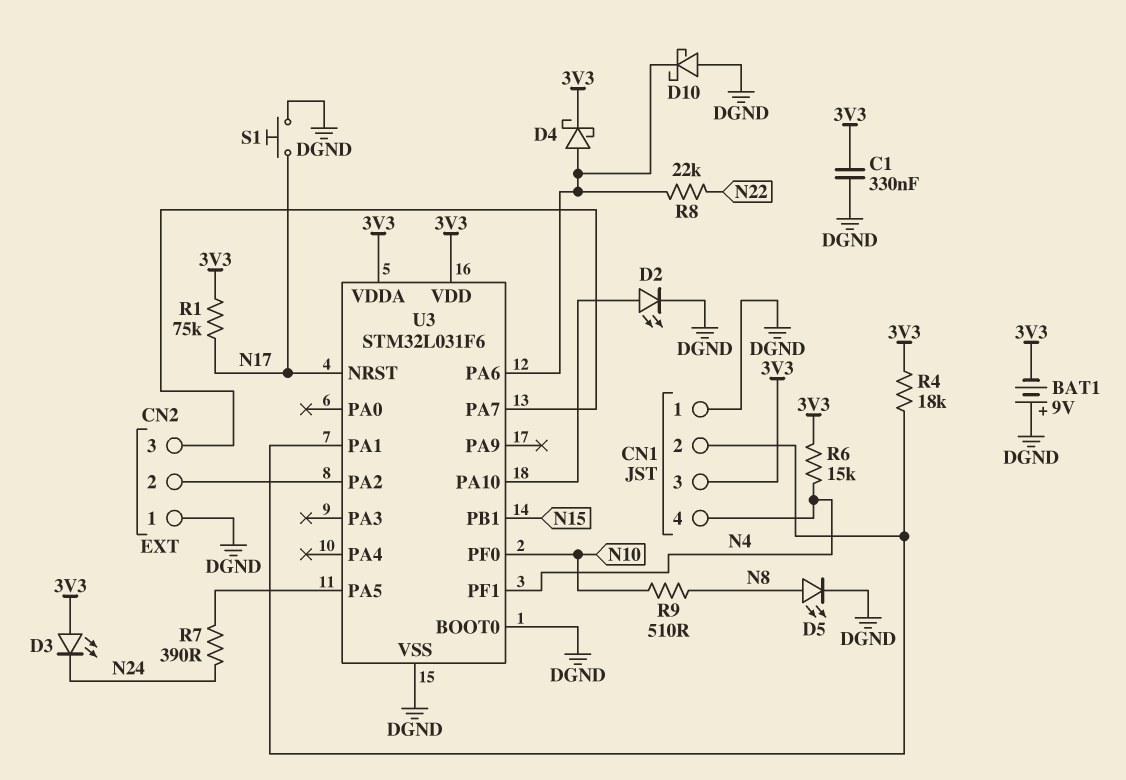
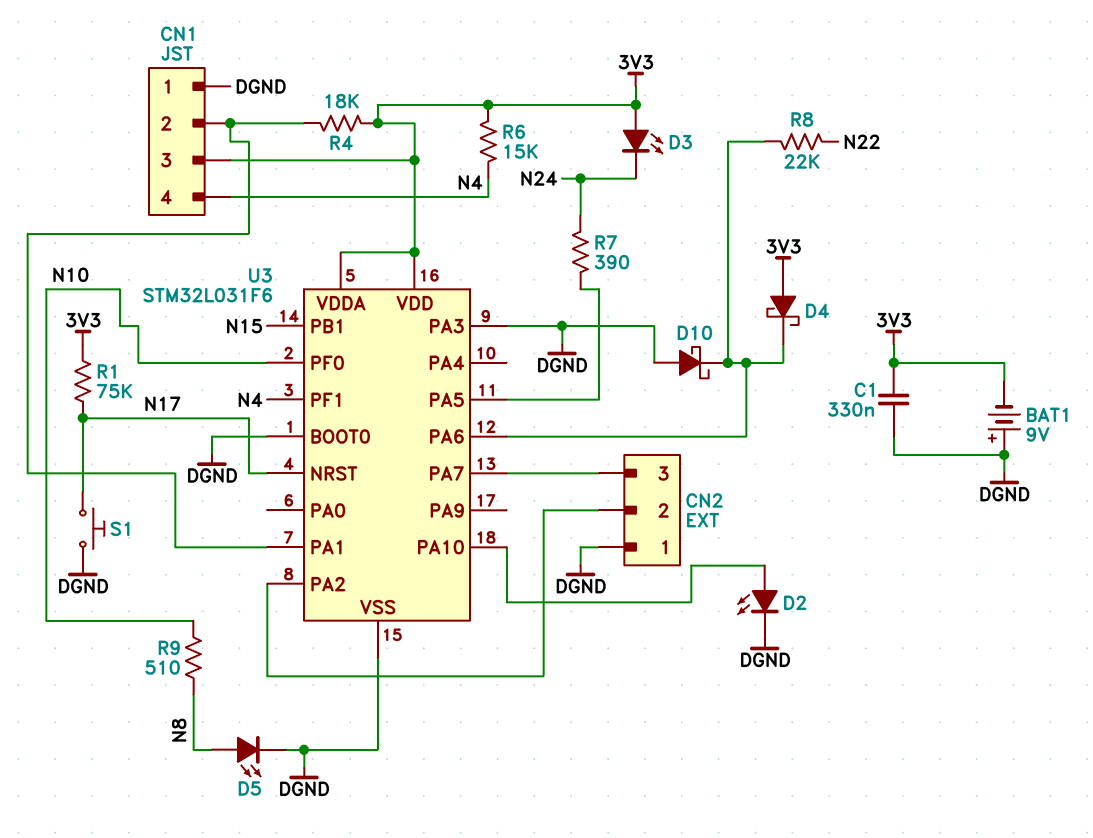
D4: schottky (A U3/PA6, K 3V3) -> schottky (A 3V3, K U3/PA6)
U3 pin PA3: none -> DGND

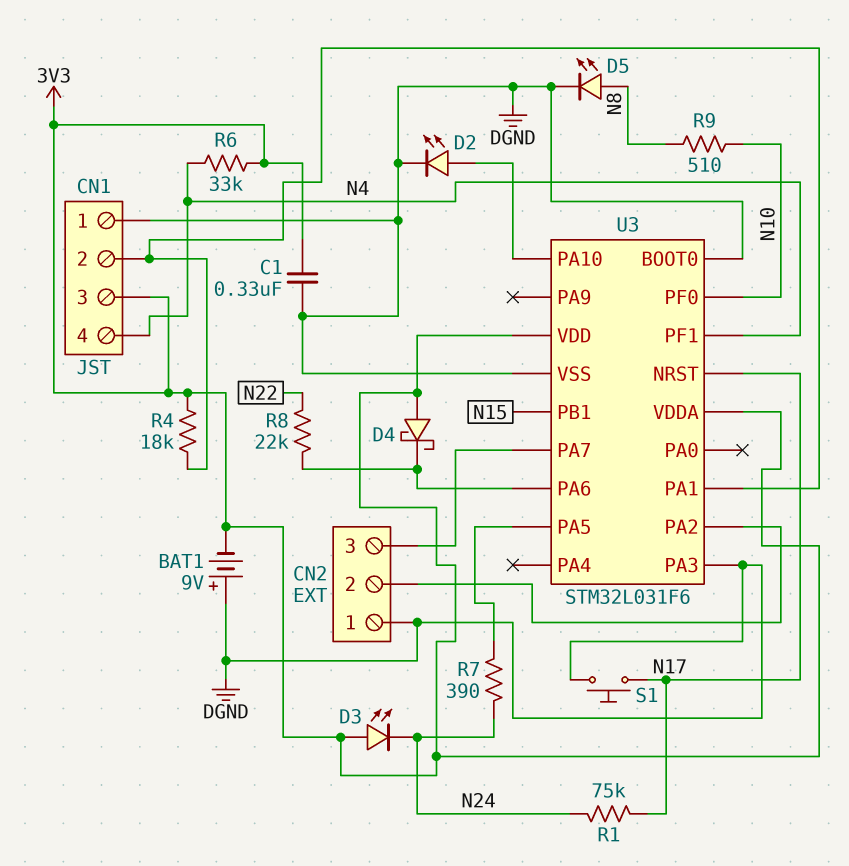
D10: schottky (A DGND, K U3/PA6) -> none
R1: 75k (3V3, N17) -> 75k (N17, N24)
R6: 15k (3V3, N4) -> 33k (3V3, N4)

